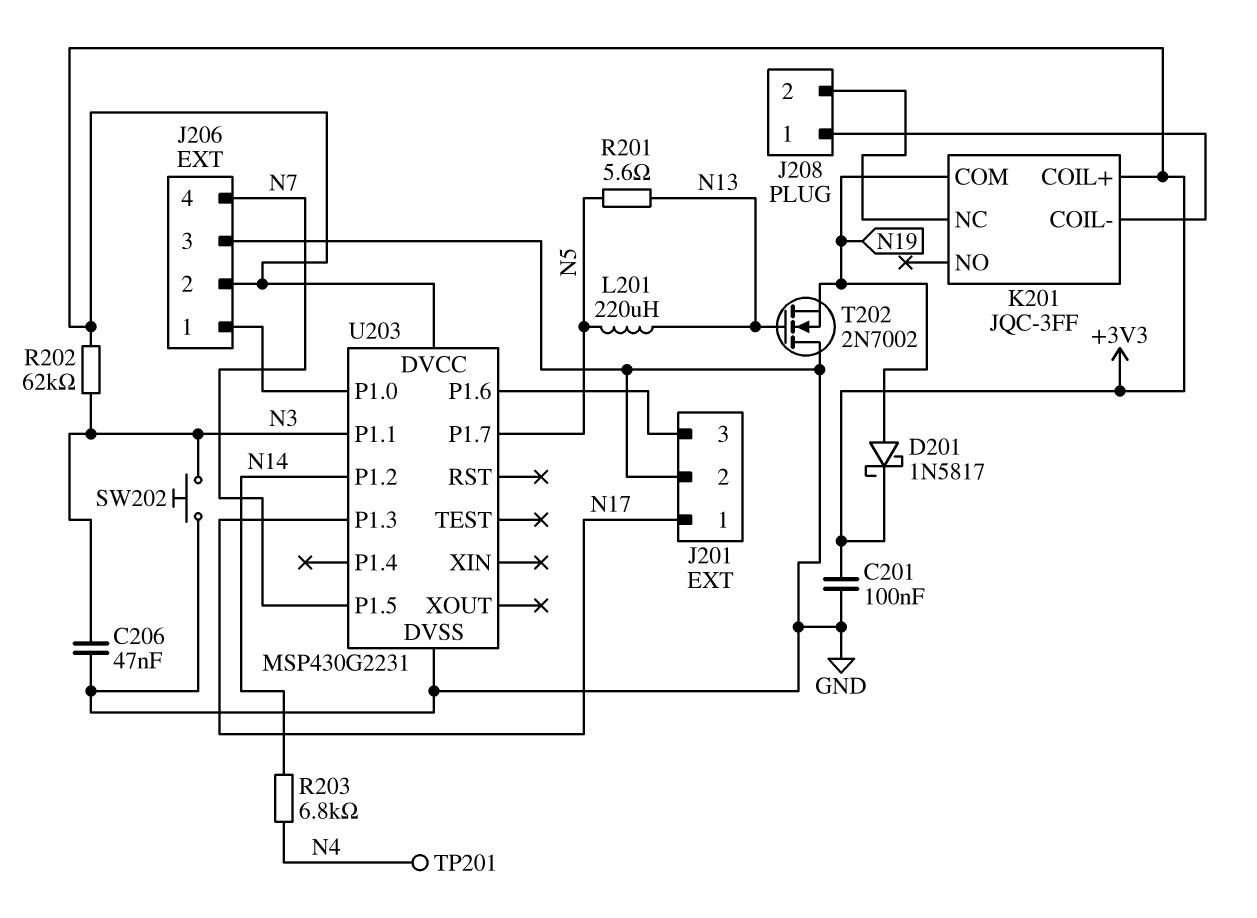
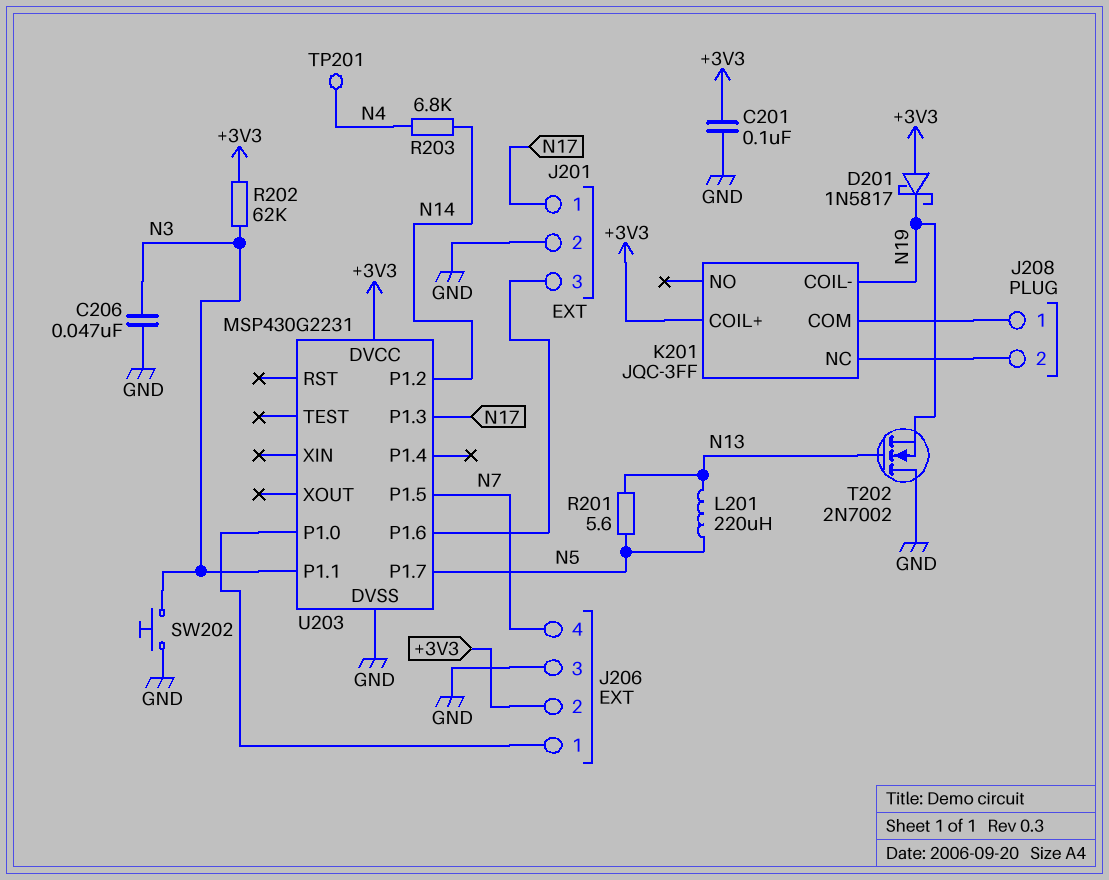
D201: schottky 1N5817 (A N19, K +3V3) -> schottky 1N5817 (A +3V3, K N19)
K201 pin COIL-: J208/1 -> N19
K201 pin COM: N19 -> J208/1

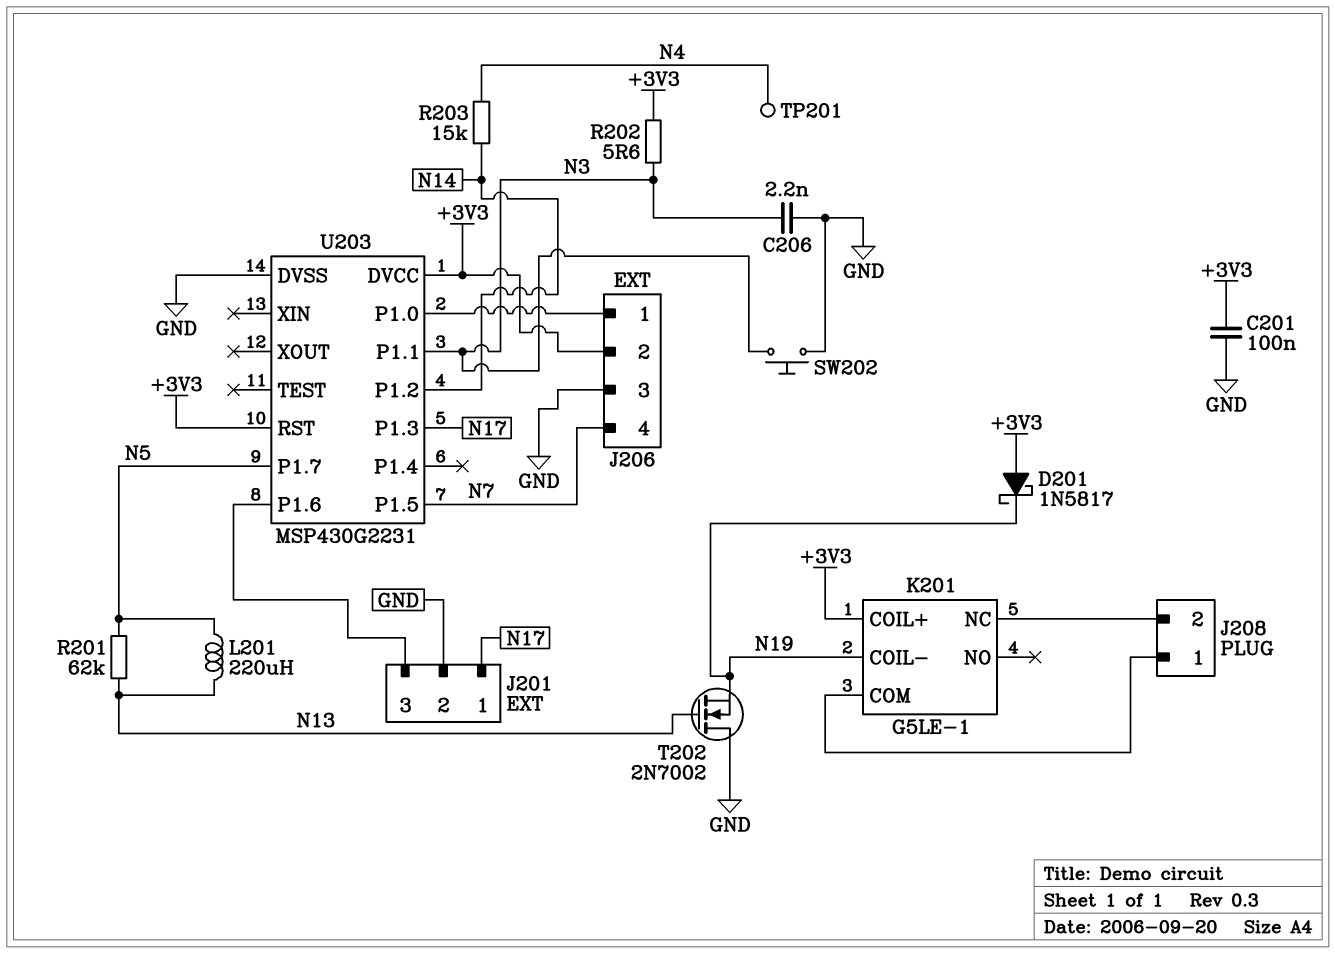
C206: 47nF (GND, N3) -> 2.2nF (GND, N3)
K201: JQC-3FF -> G5LE-1
R201: 5.6 (N5, N13) -> 62k (N5, N13)
R202: 62k (+3V3, N3) -> 5.6 (+3V3, N3)
R203: 6.8k (N4, N14) -> 15k (N4, N14)
U203 pin RST: none -> +3V3

